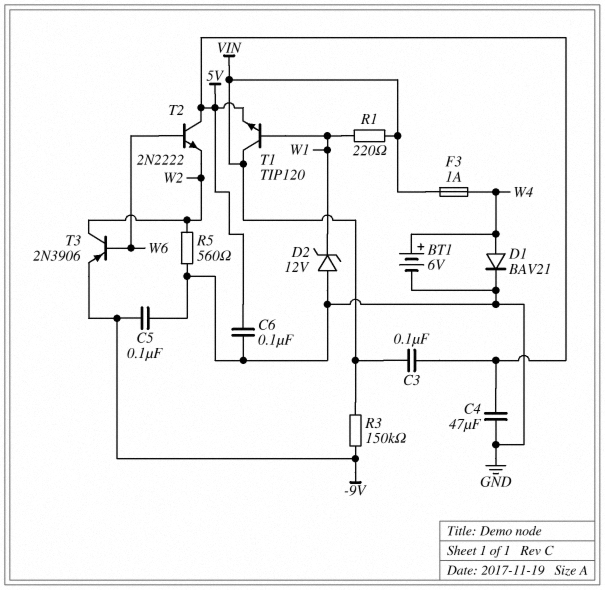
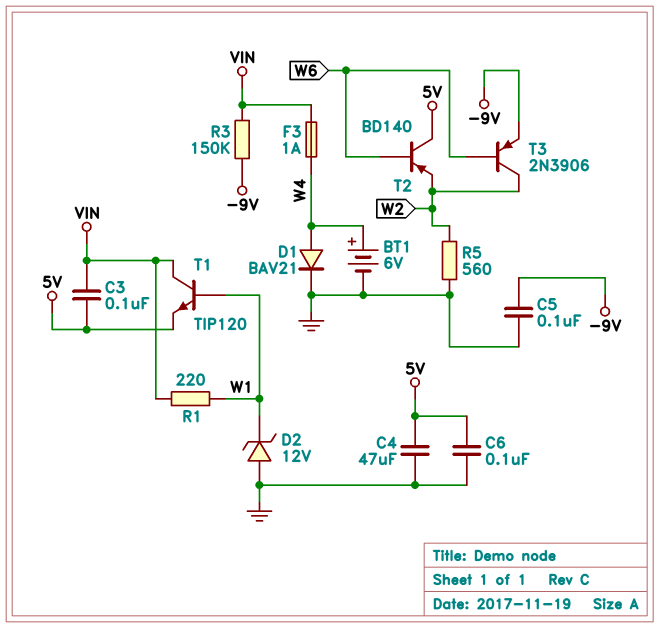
T2: NPN 2N2222 (B W6, C 5V, E W2) -> PNP BD140 (B W6, C 5V, E W2)

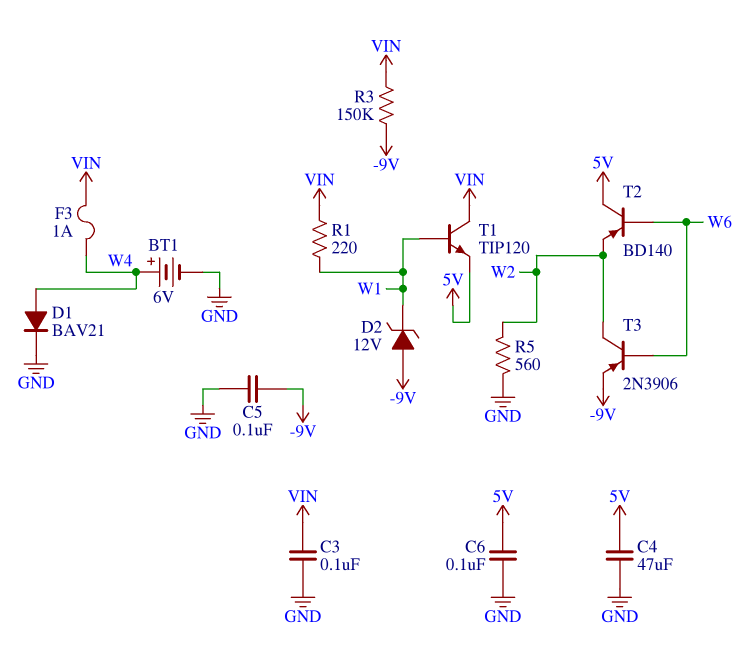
C3: 100nF (5V, VIN) -> 100nF (GND, VIN)
D2: zener 12V (A GND, K W1) -> zener 12V (A -9V, K W1)

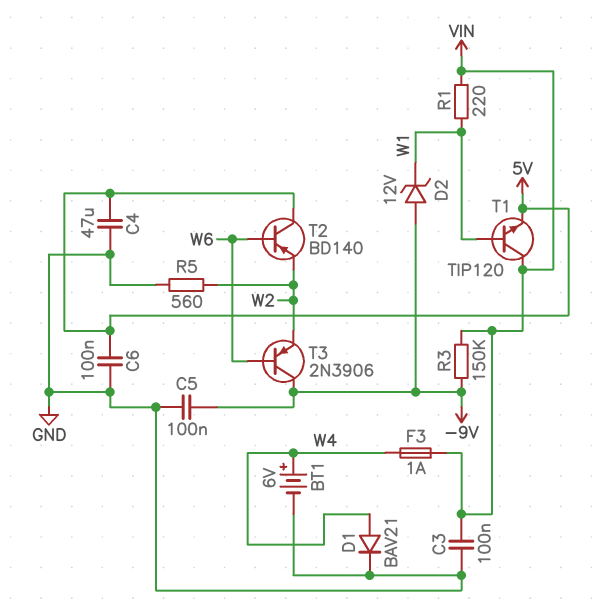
T3: PNP 2N3906 (B W6, C W2, E -9V) -> PNP 2N3906 (B W6, C -9V, E W2)

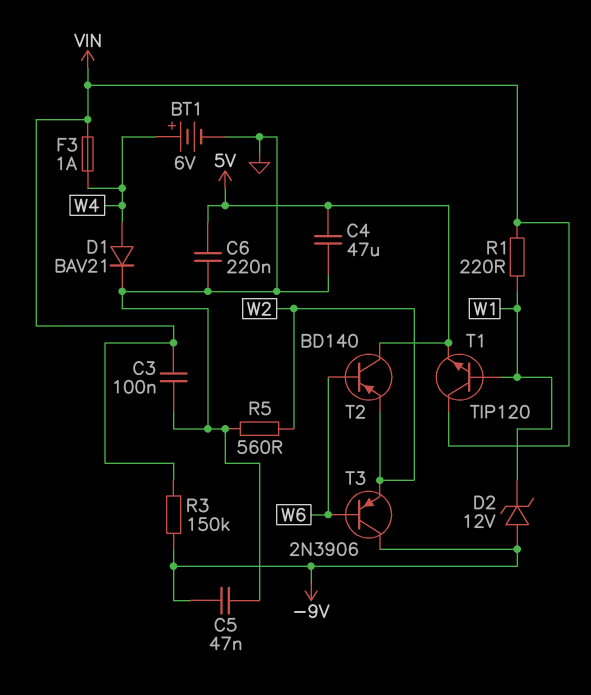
C5: 100nF (-9V, GND) -> 47nF (-9V, GND)
C6: 100nF (5V, GND) -> 220nF (5V, GND)

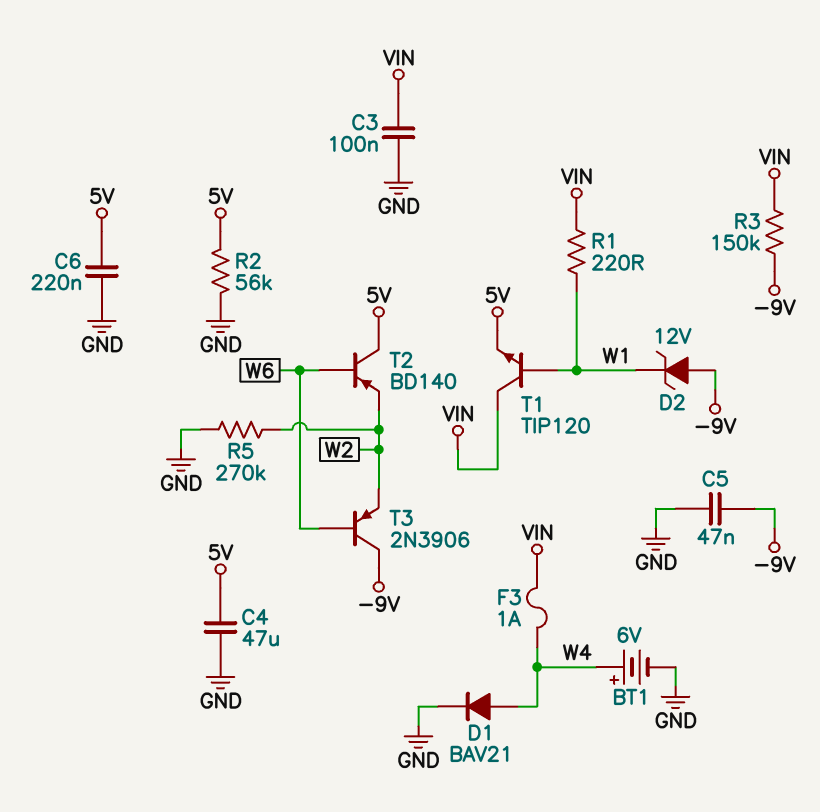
R2: none -> 56k (5V, GND)
R5: 560 (GND, W2) -> 270k (GND, W2)

